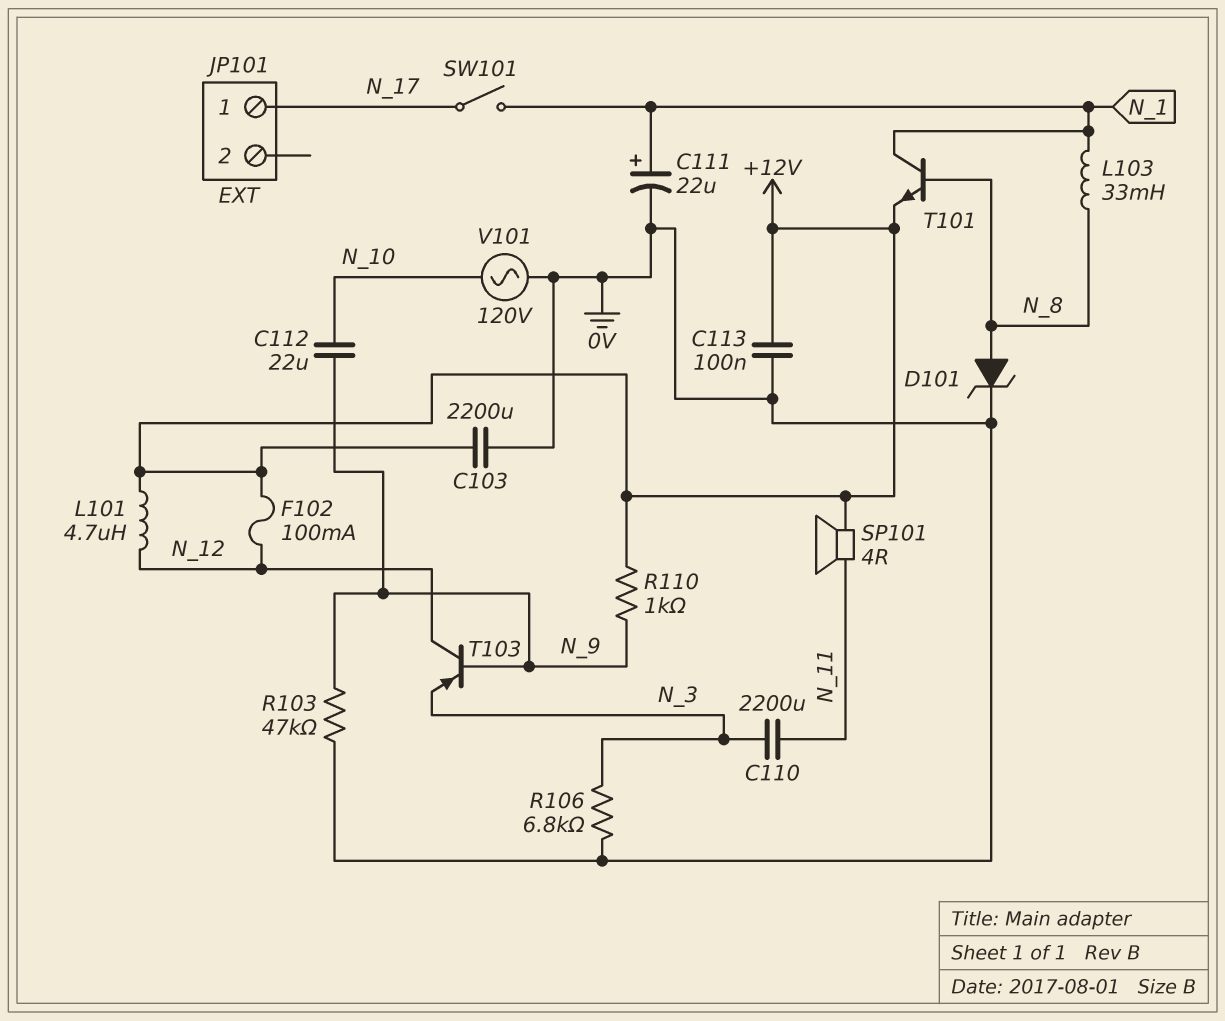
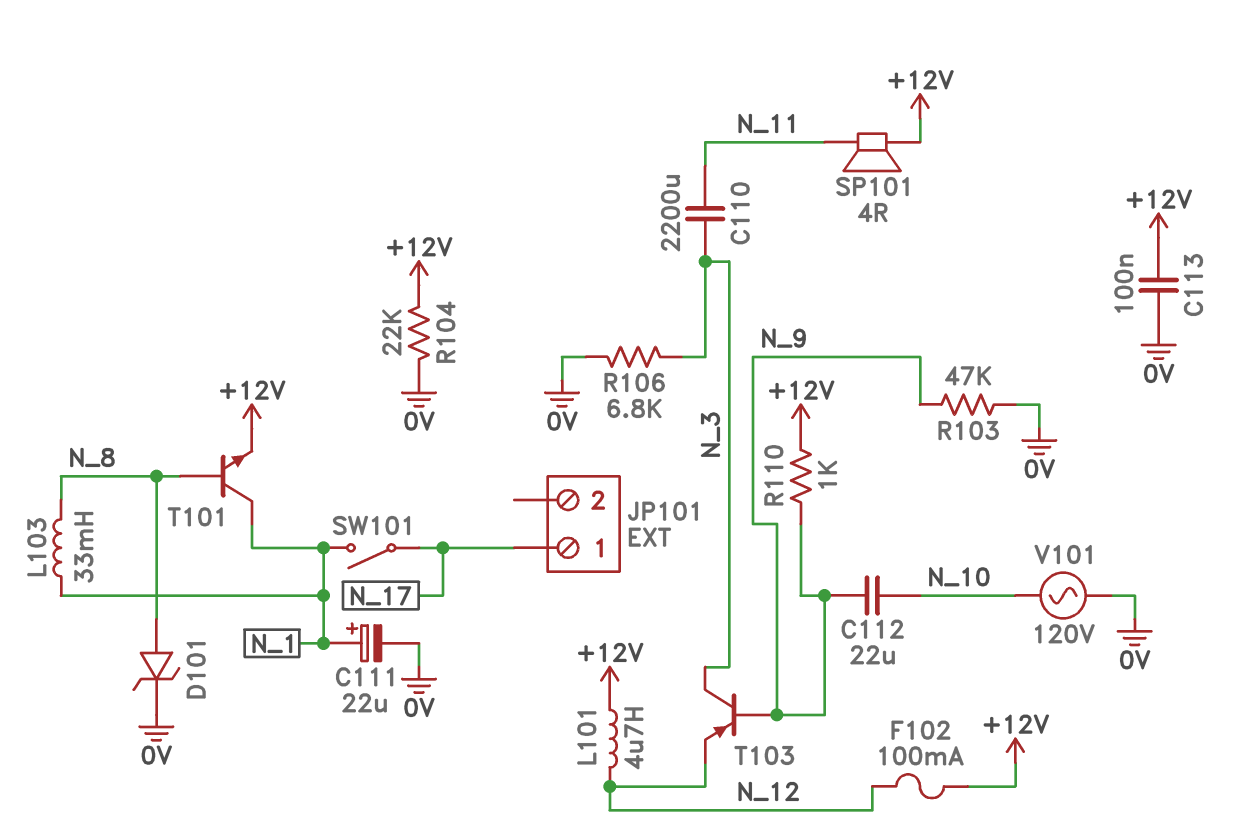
C103: 2200uF (+12V, 0V) -> none
R104: none -> 22k (+12V, 0V)
T103: PNP (B N_9, C N_12, E N_3) -> PNP (B N_9, C N_3, E N_12)

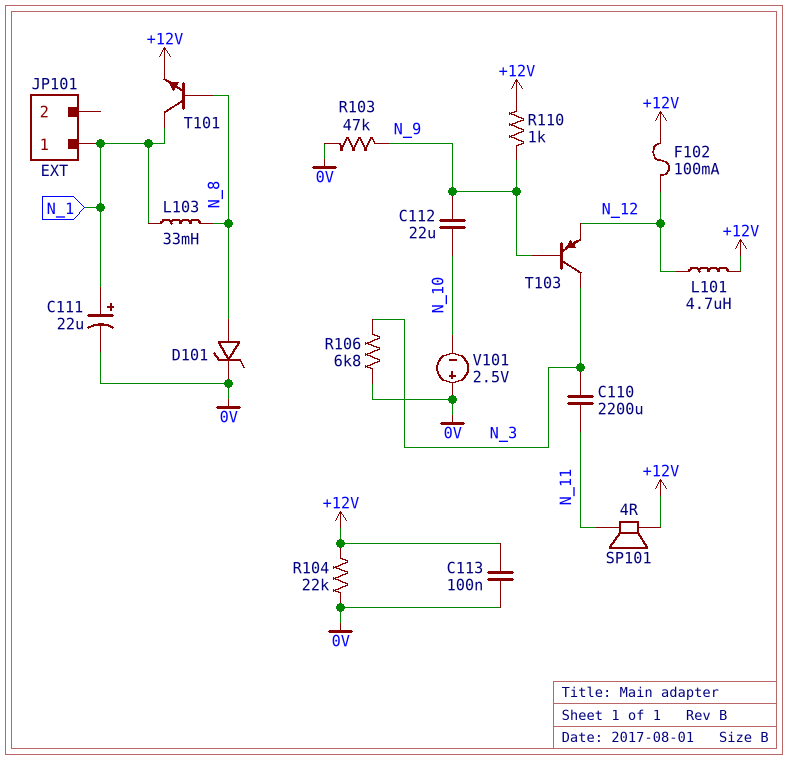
JP101 pin 1: N_17 -> N_1
SW101: switch (N_1, N_17) -> none
V101: AC 120V (0V, N_10) -> 2.5V (plus 0V, minus N_10)

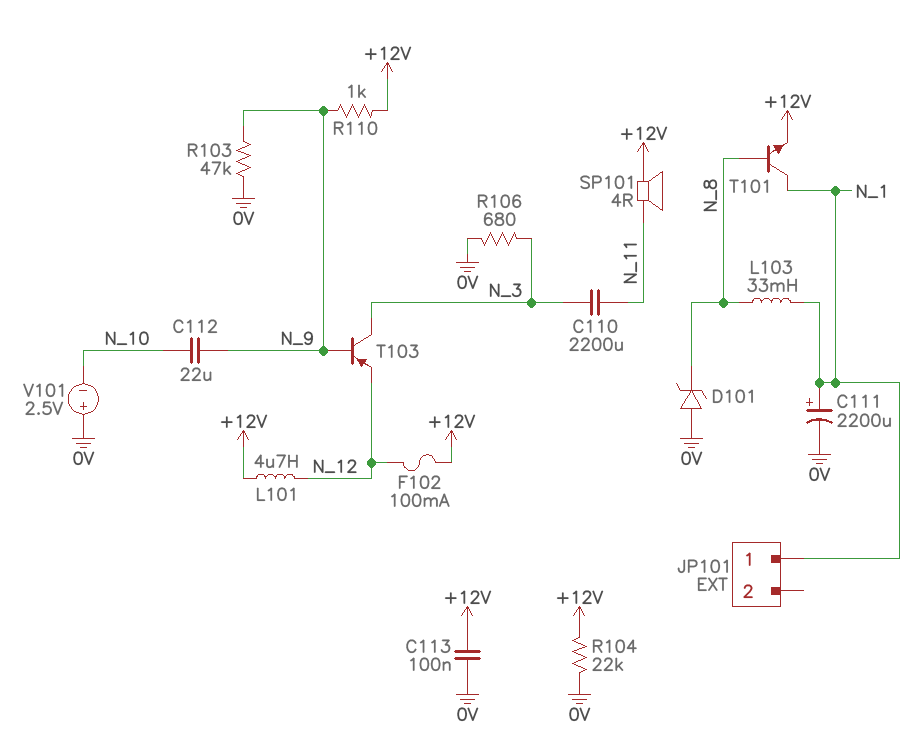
C111: 22uF (plus N_1, minus 0V) -> 2200uF (plus N_1, minus 0V)
D101: zener (A N_8, K 0V) -> zener (A 0V, K N_8)
R106: 6.8k (0V, N_3) -> 680 (0V, N_3)

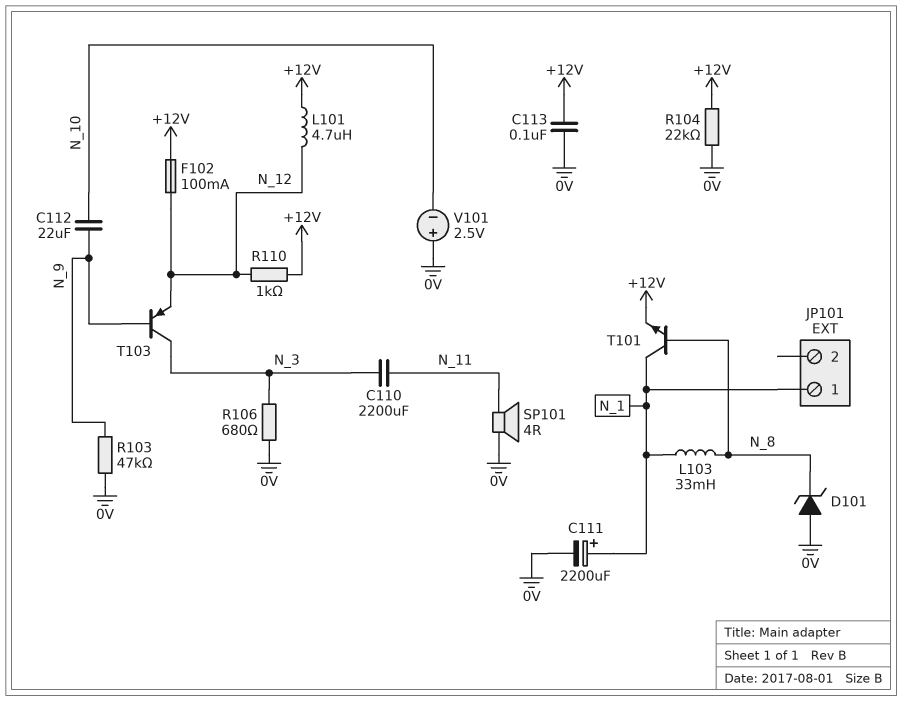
R110: 1k (+12V, N_9) -> 1k (+12V, N_12)
SP101: speaker 4R (+12V, N_11) -> speaker 4R (0V, N_11)

